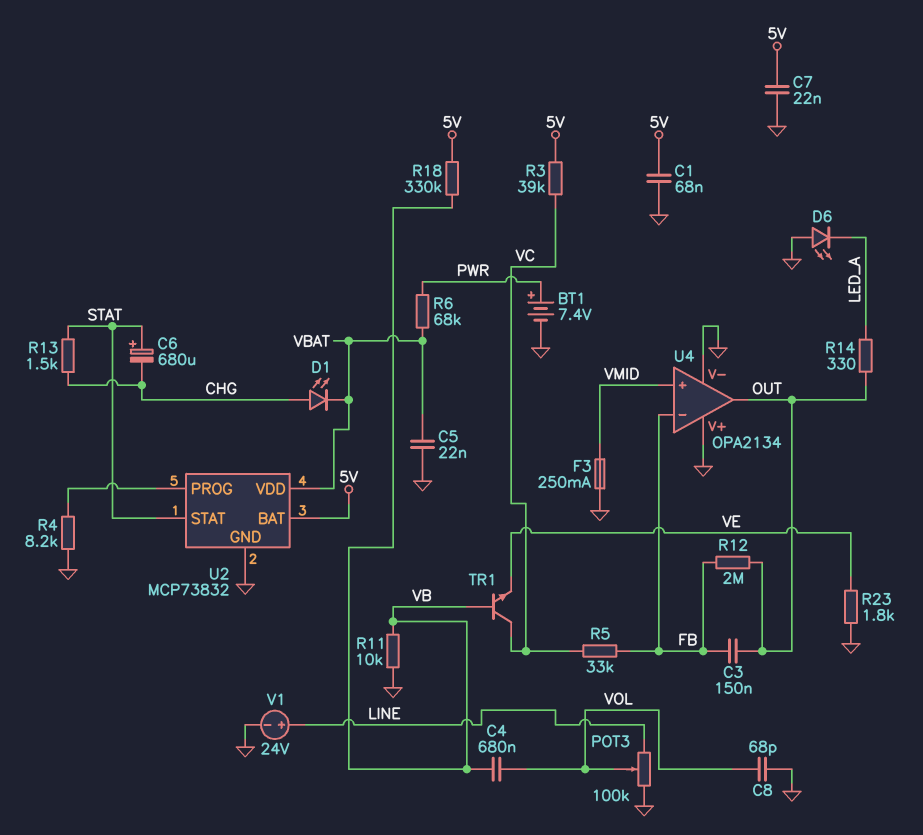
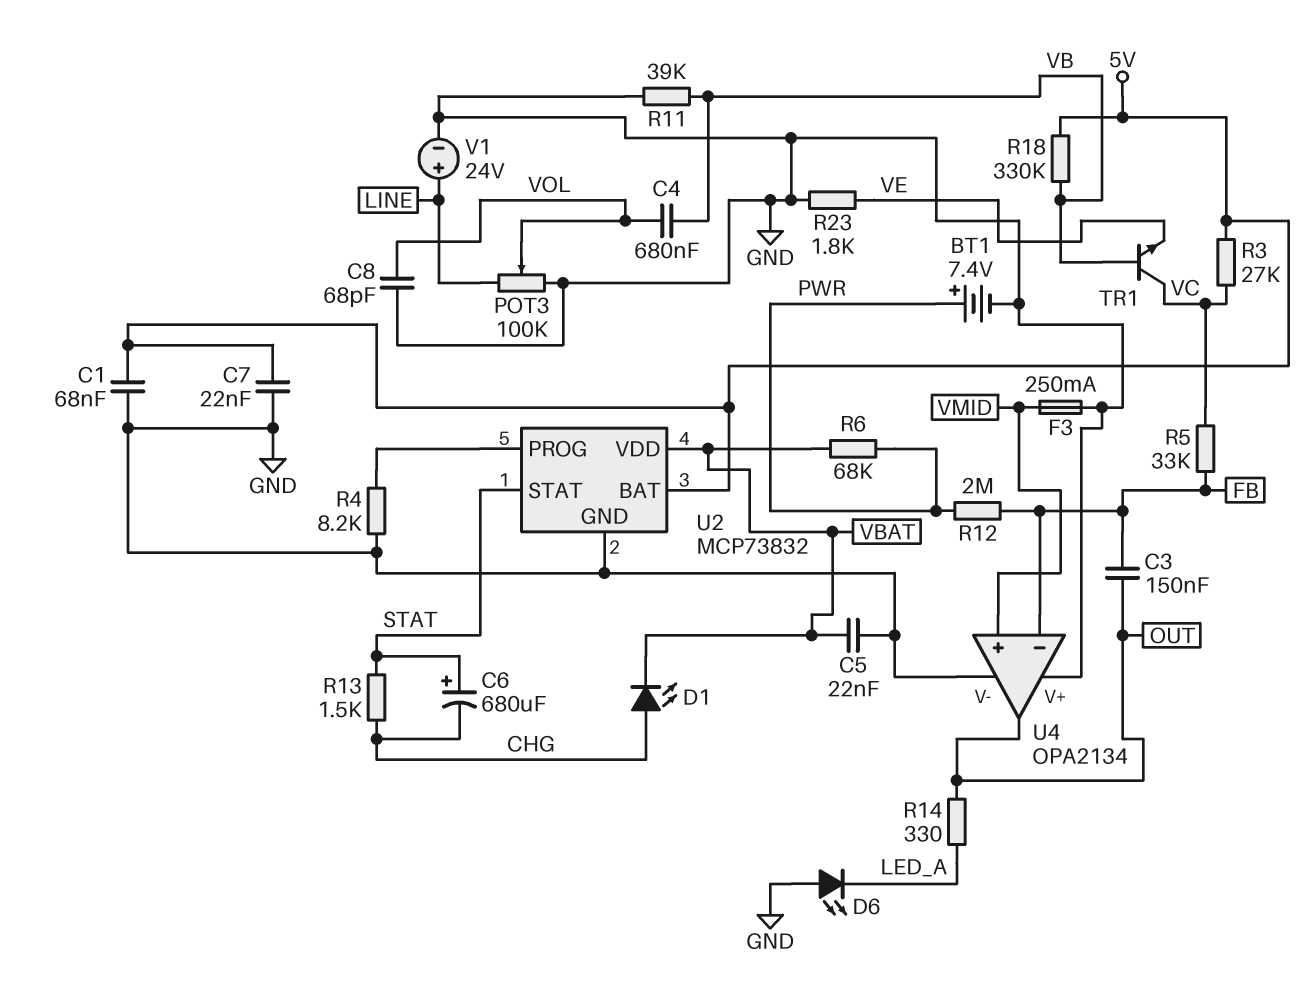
R3: 39k (5V, VC) -> 27k (5V, VC)
R11: 10k (GND, VB) -> 39k (GND, VB)
R12: 2M (FB, OUT) -> 2M (FB, PWR)

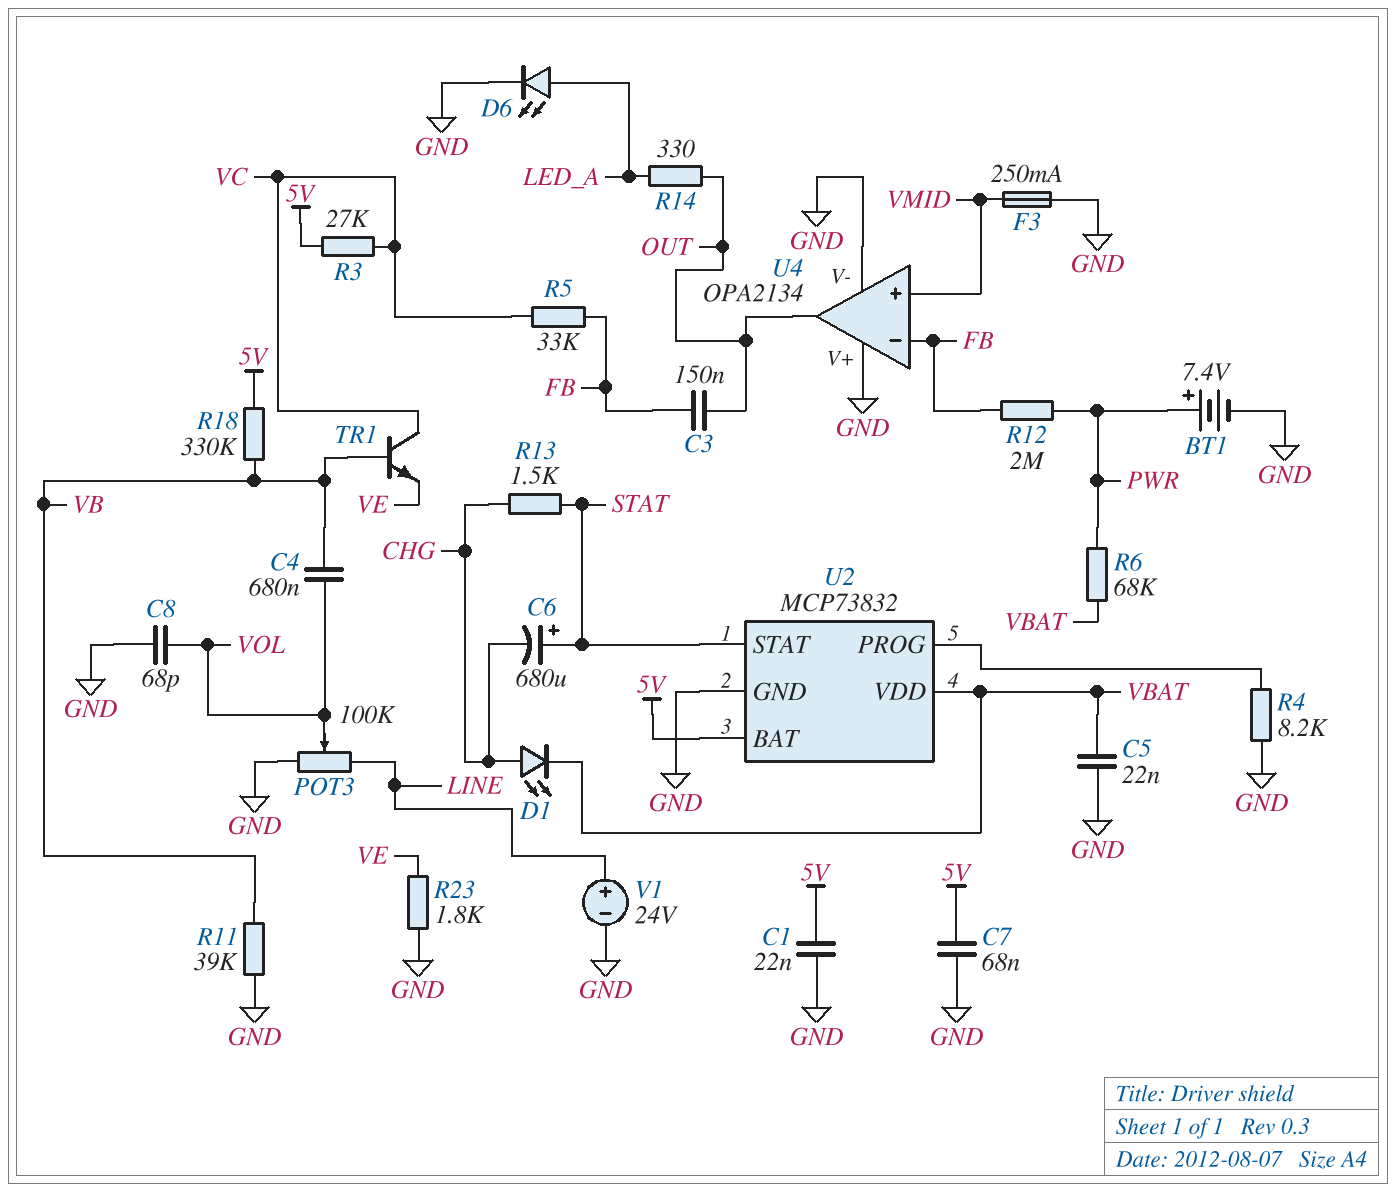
C1: 68nF (5V, GND) -> 22nF (5V, GND)
C7: 22nF (5V, GND) -> 68nF (5V, GND)
D6: LED (A GND, K LED_A) -> LED (A LED_A, K GND)

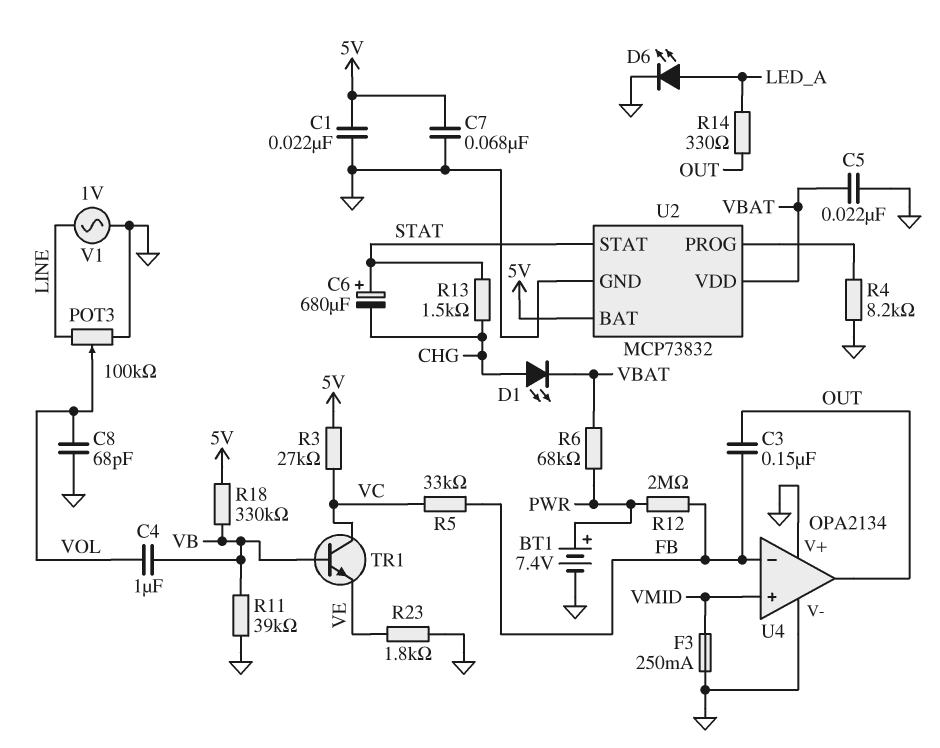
C4: 680nF (VB, VOL) -> 1uF (VB, VOL)
V1: 24V (plus LINE, minus GND) -> AC 1V (GND, LINE)

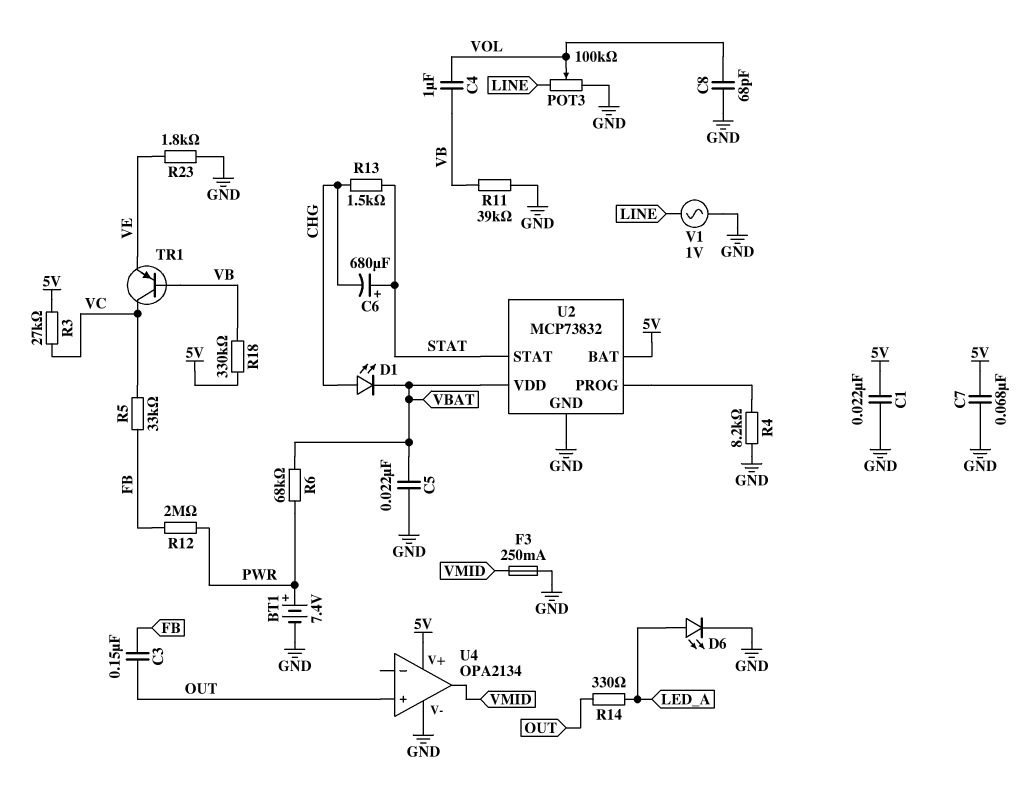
TR1: NPN (B VB, C VC, E VE) -> PNP (B VB, C VC, E VE)
U4 pin V+: GND -> 5V
U4 pin in+: VMID -> OUT
U4 pin in-: FB -> none
U4 pin out: OUT -> VMID

